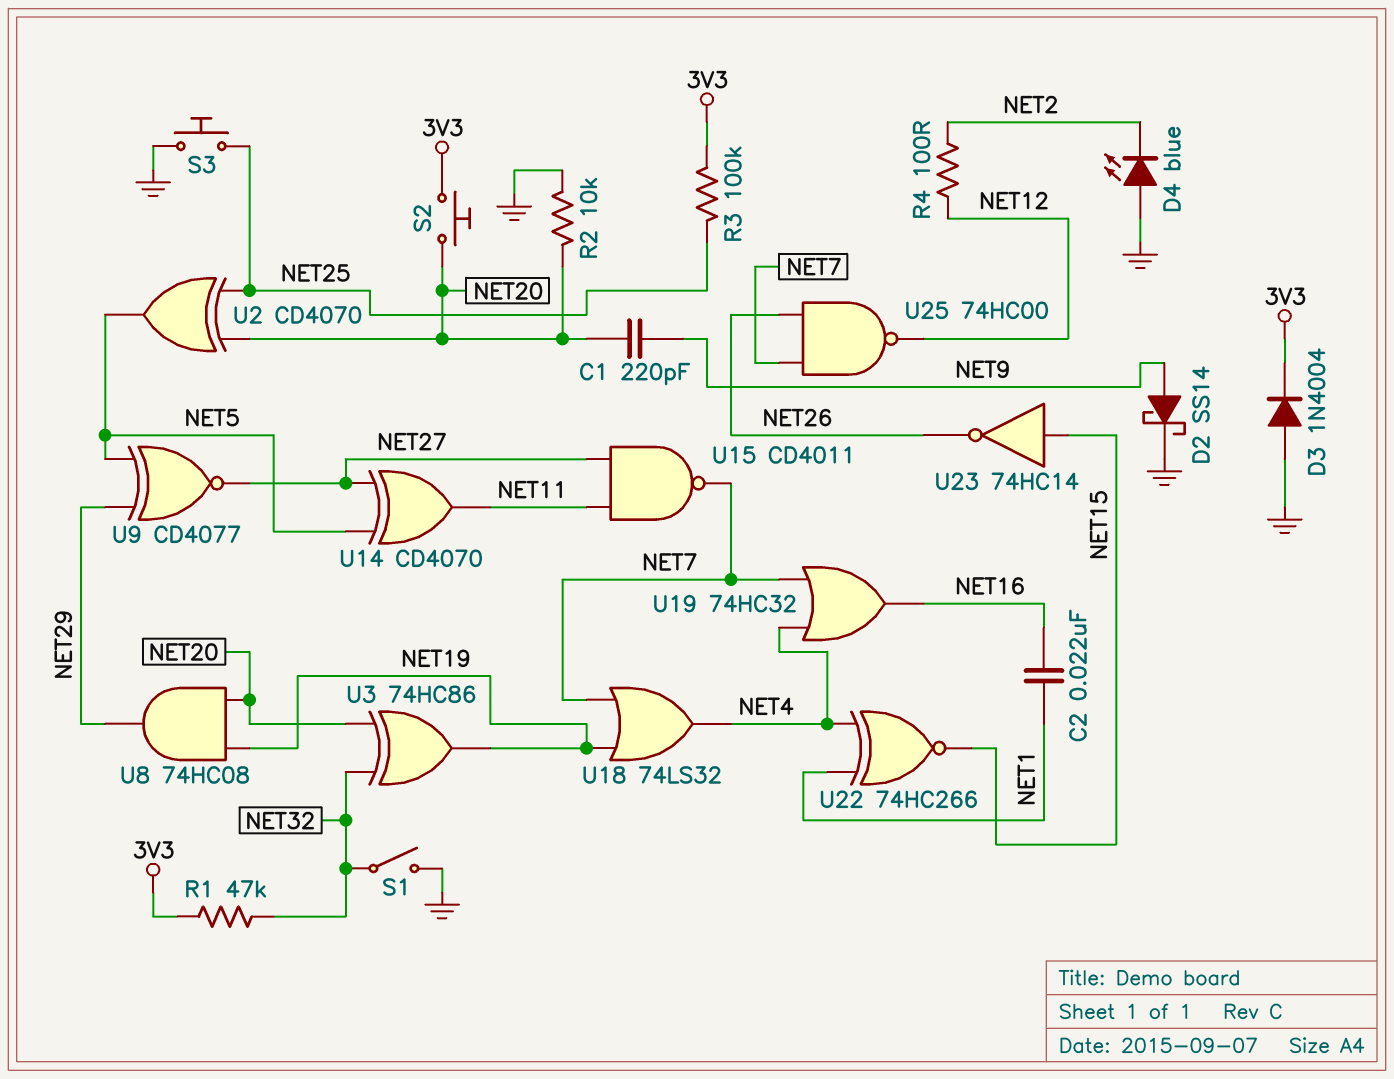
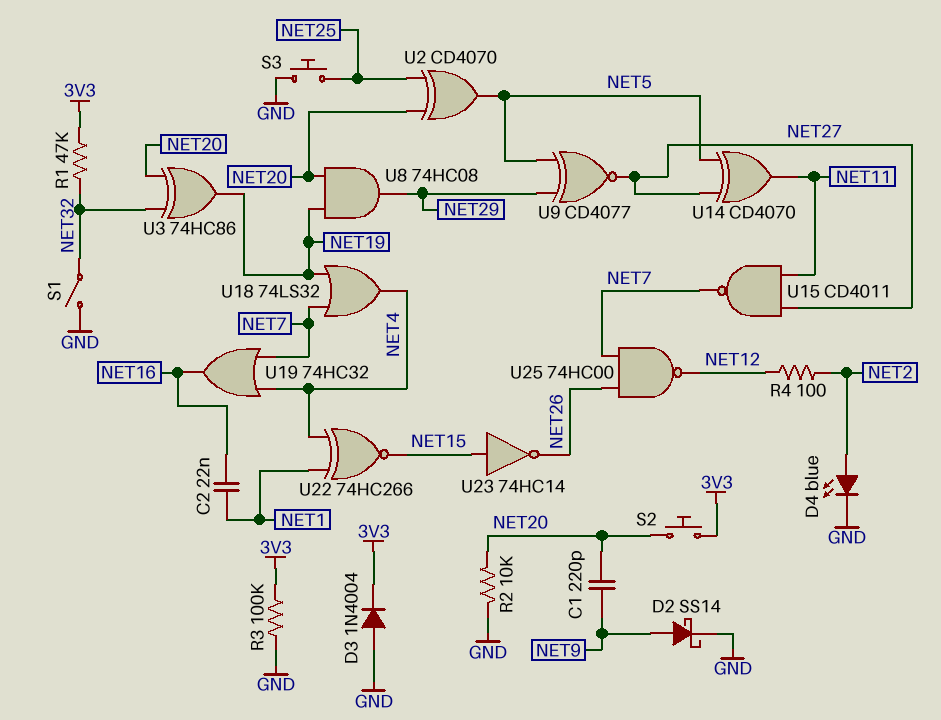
D4: LED blue (A GND, K NET2) -> LED blue (A NET2, K GND)
R3: 100k (3V3, NET25) -> 100k (3V3, GND)

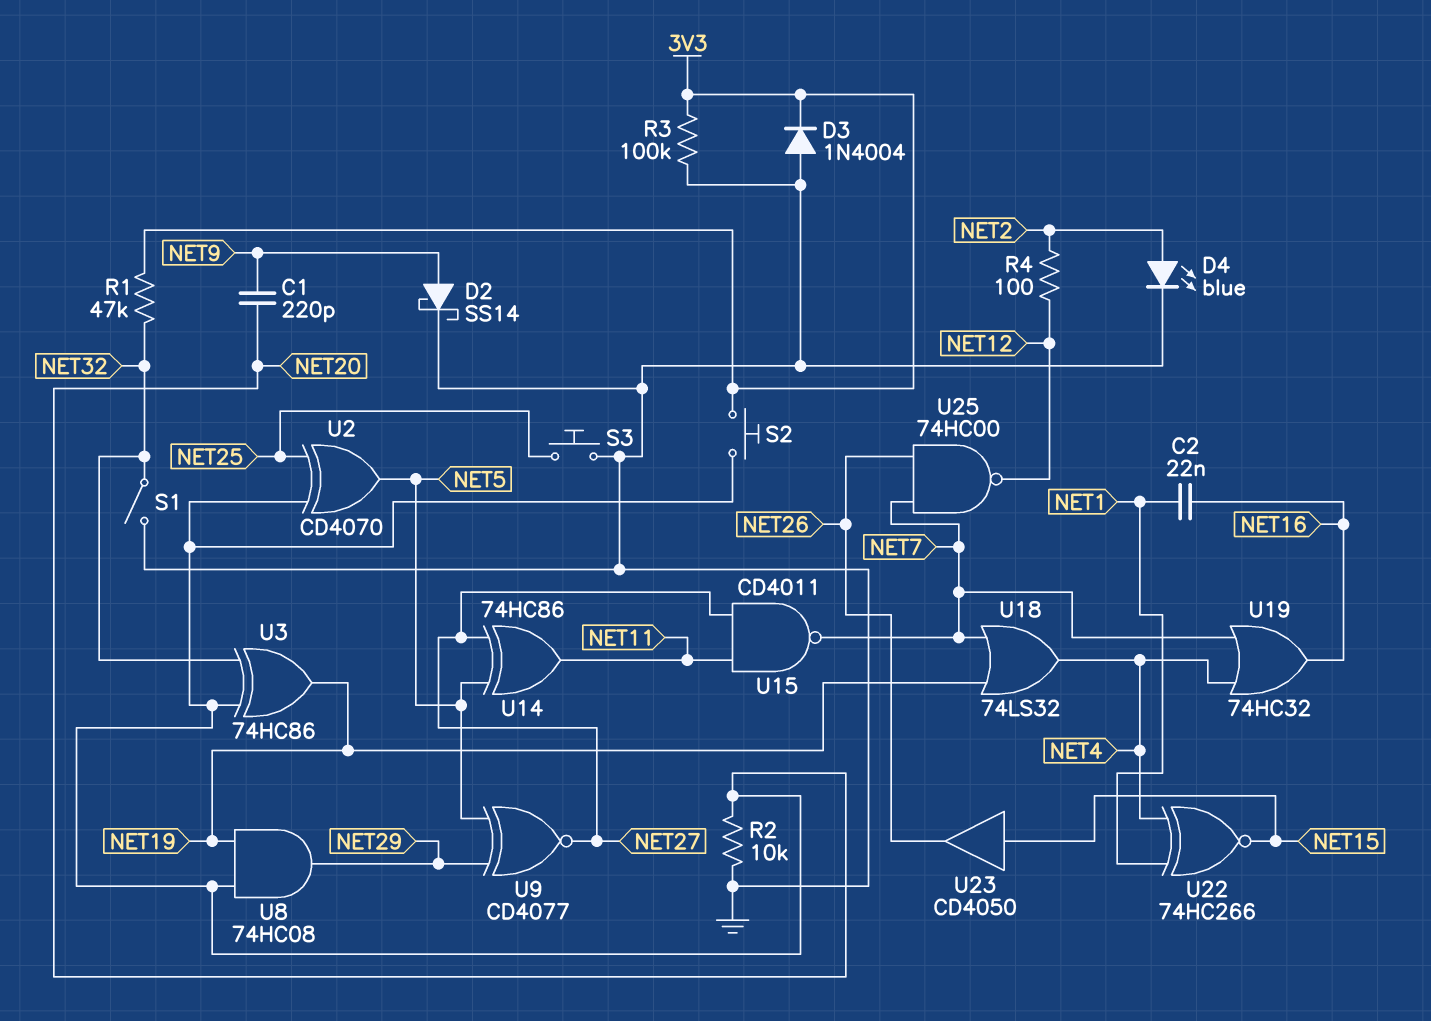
U14: XOR CD4070 (in NET5, in NET27, out NET11) -> XOR 74HC86 (in NET5, in NET27, out NET11)
U23: NOT 74HC14 (in NET15, out NET26) -> buffer CD4050 (in NET15, out NET26)

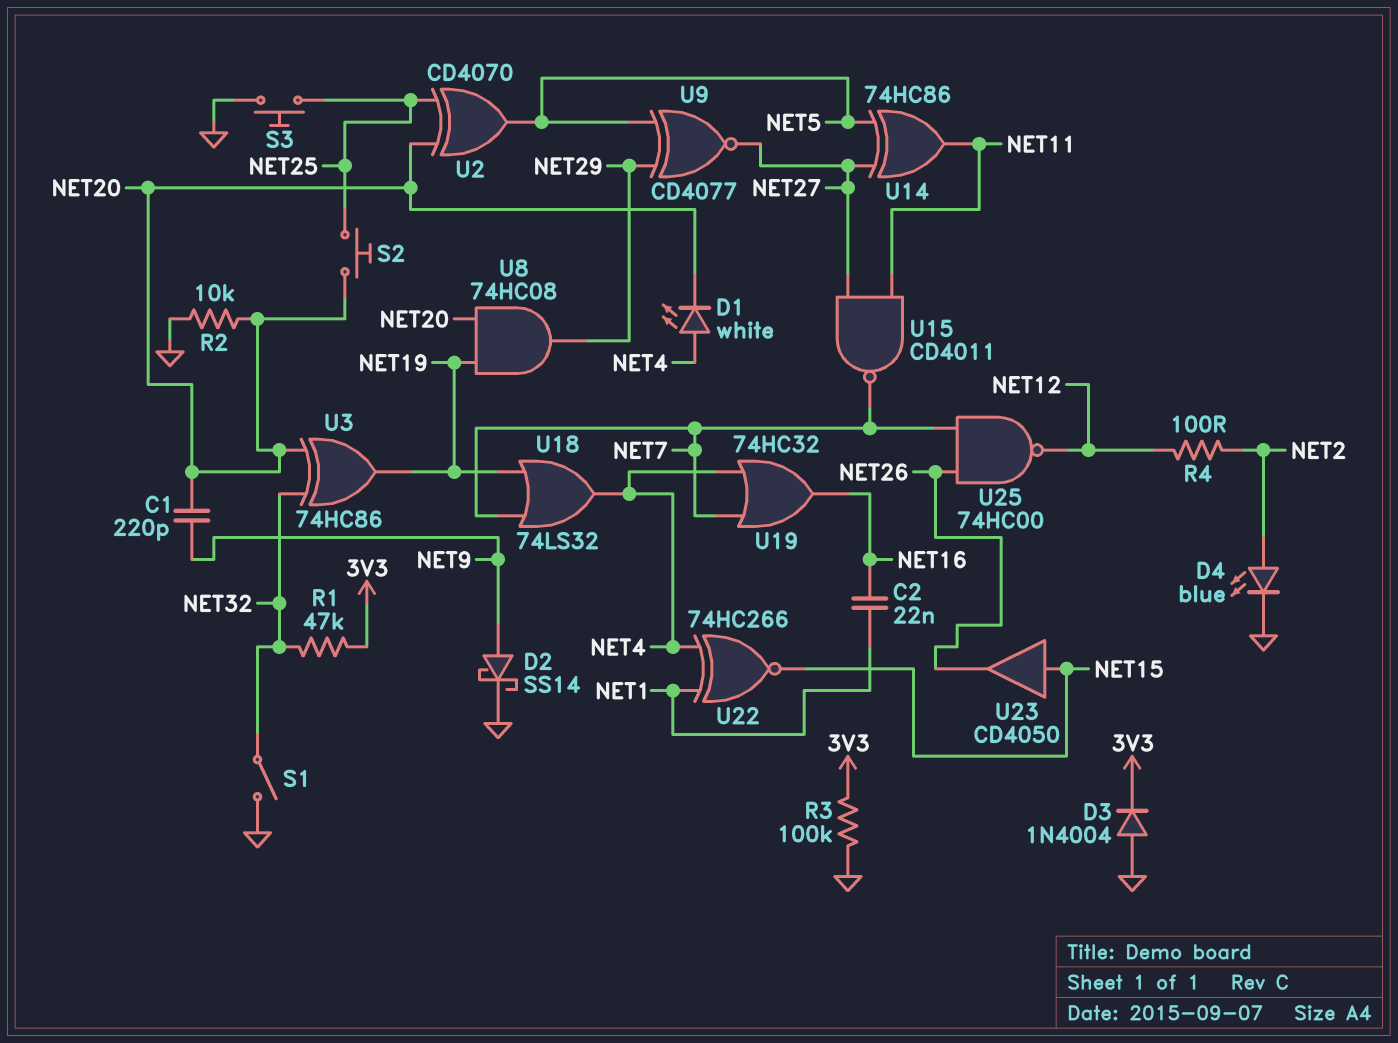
D1: none -> LED white (A NET4, K NET20)
S2: button (3V3, NET20) -> button (NET20, NET25)

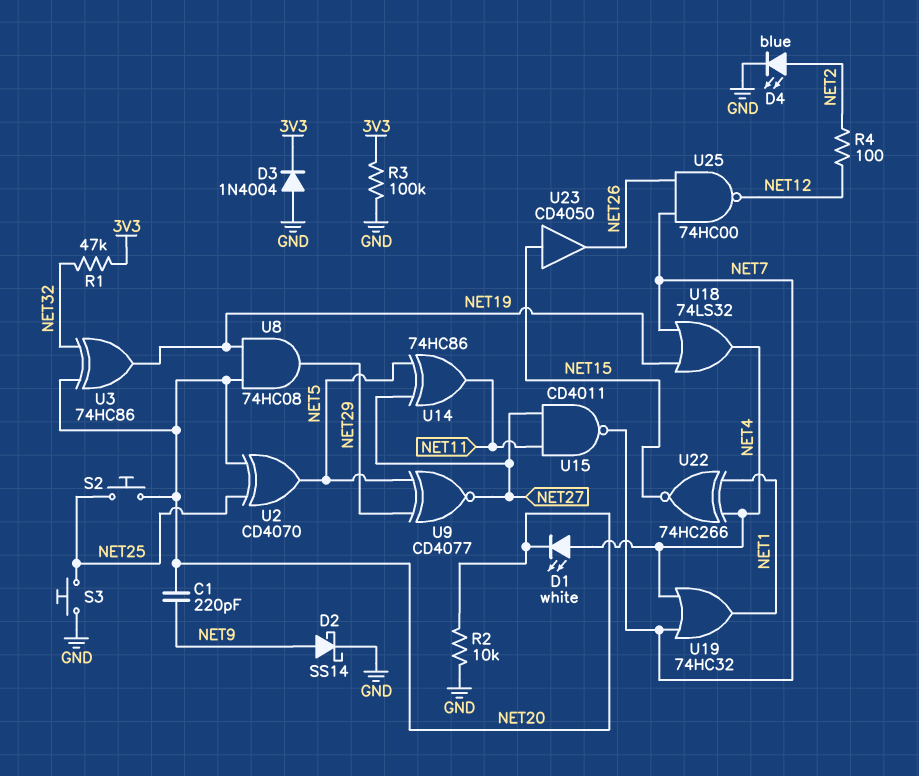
C2: 22nF (NET1, NET16) -> none
S1: switch (GND, NET32) -> none
U19: OR 74HC32 (in NET4, in NET7, out NET16) -> OR 74HC32 (in NET4, in NET7, out NET1)

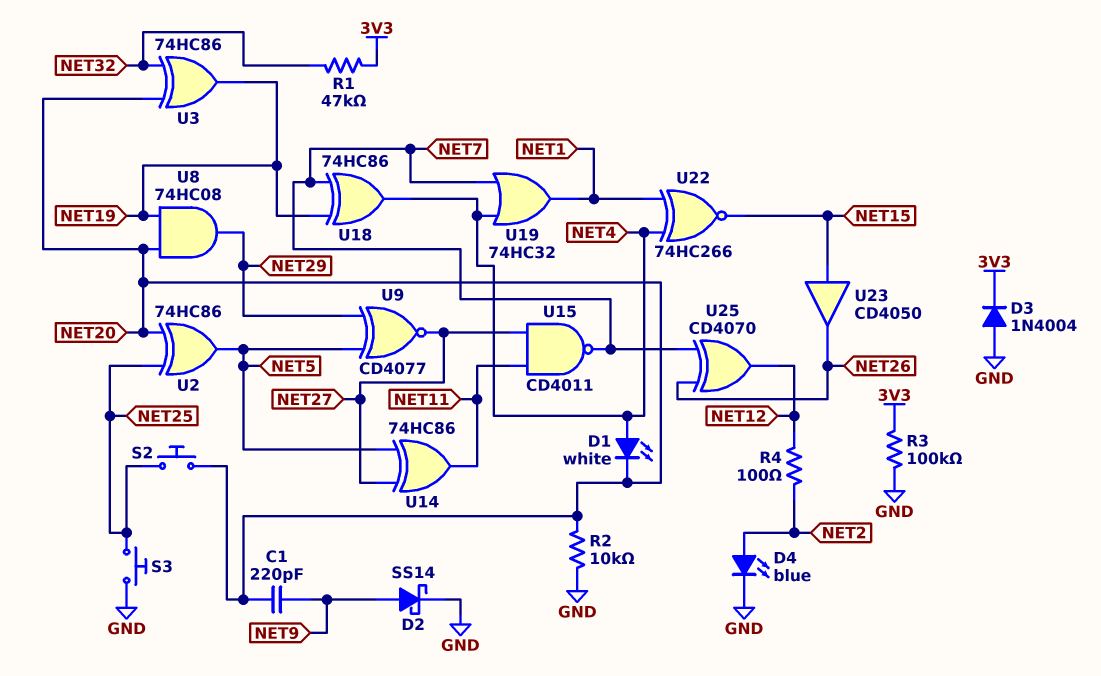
U2: XOR CD4070 (in NET20, in NET25, out NET5) -> XOR 74HC86 (in NET20, in NET25, out NET5)
U18: OR 74LS32 (in NET7, in NET19, out NET4) -> XOR 74HC86 (in NET7, in NET19, out NET4)
U25: NAND 74HC00 (in NET7, in NET26, out NET12) -> XOR CD4070 (in NET7, in NET26, out NET12)

